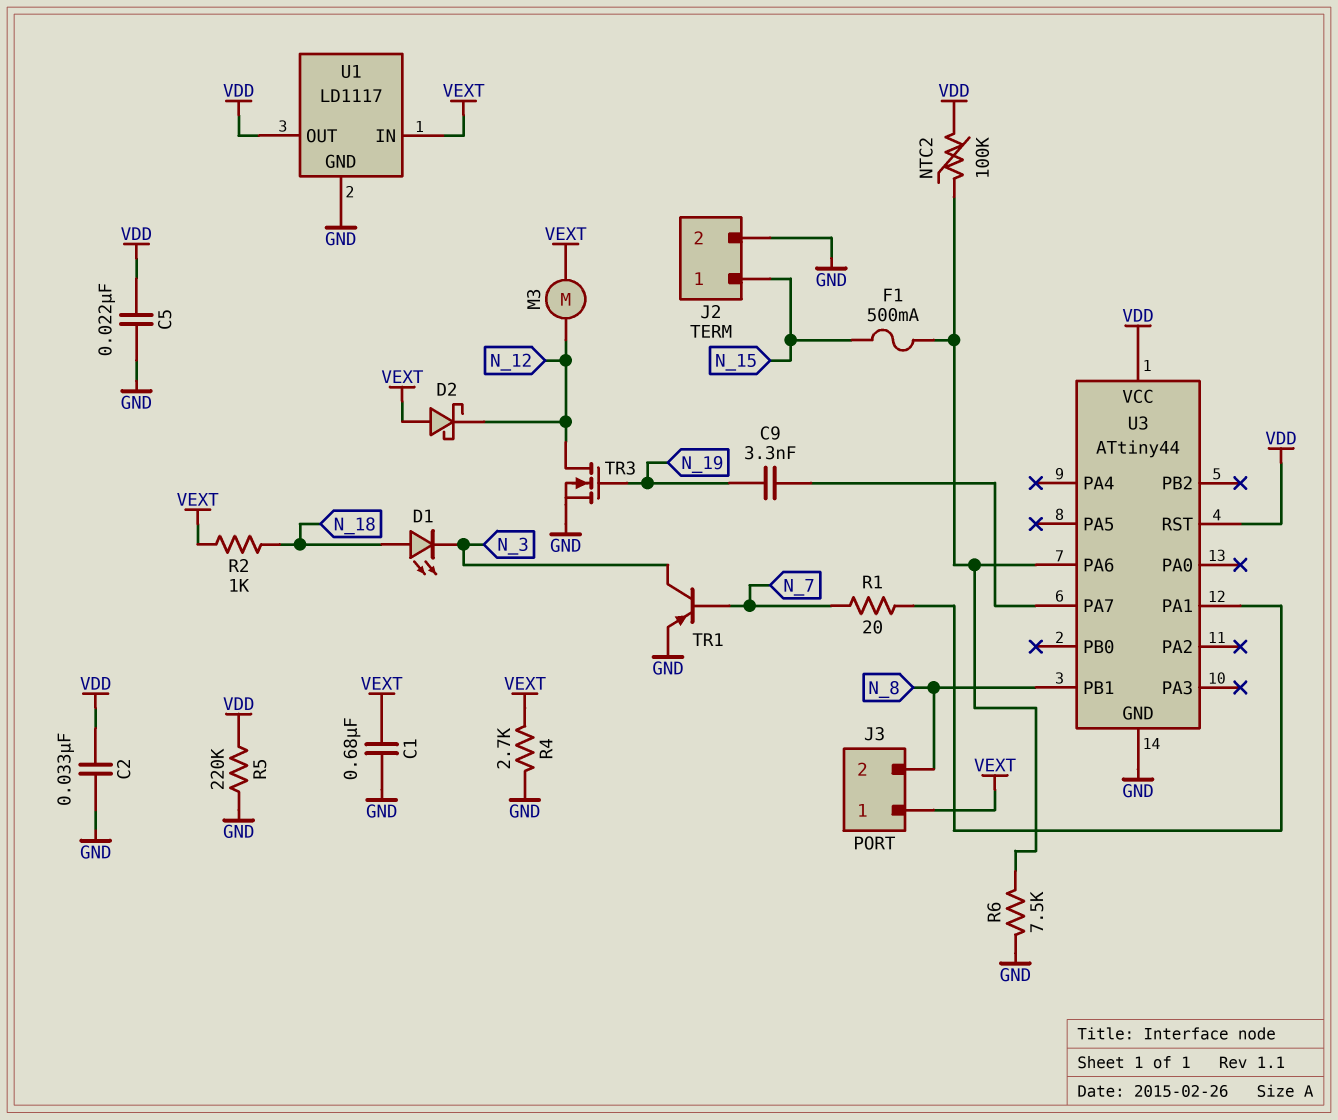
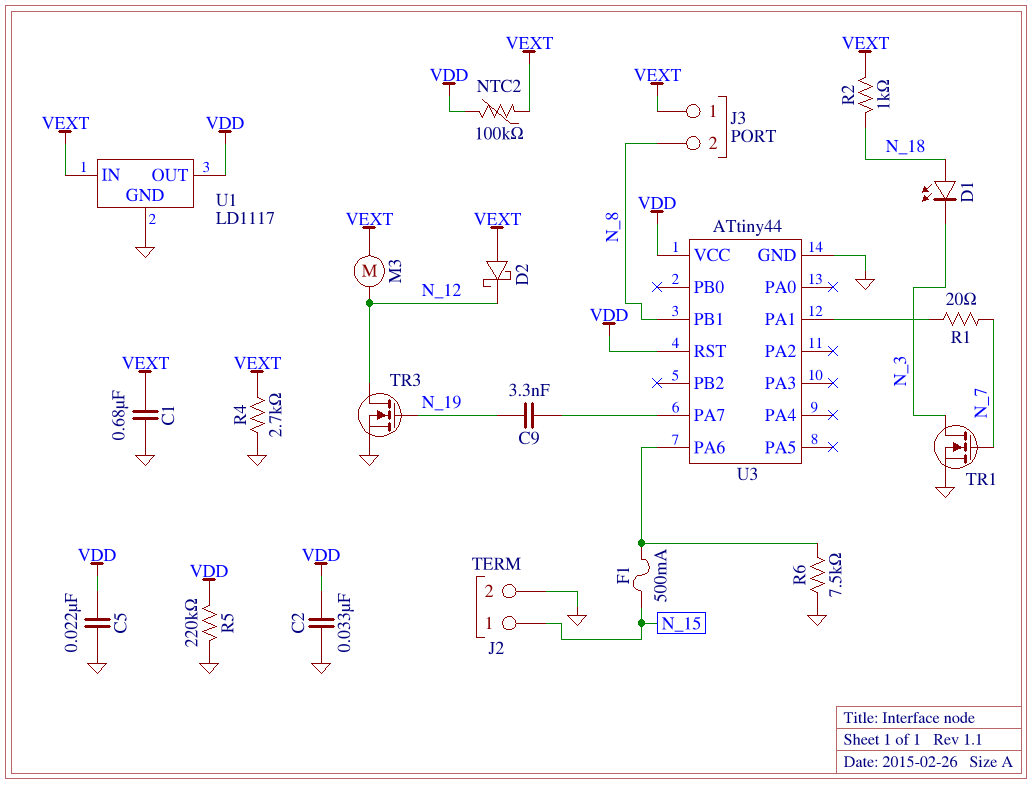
NTC2: 100k (U3/PA6, VDD) -> 100k (VDD, VEXT)
TR1: PNP (B N_7, C N_3, E GND) -> NMOS (G N_7, D N_3, S GND)

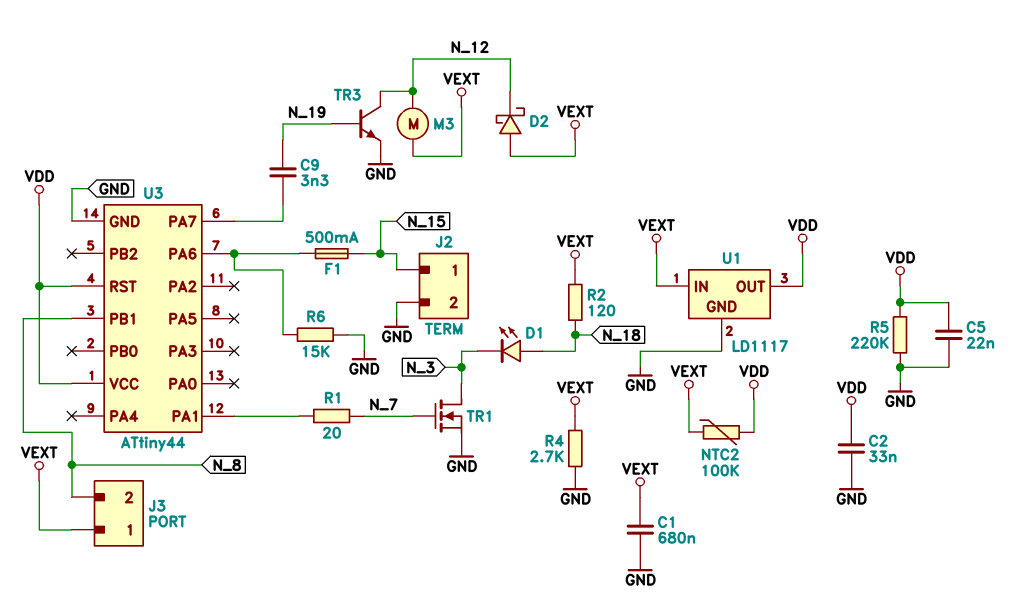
R2: 1k (N_18, VEXT) -> 120 (N_18, VEXT)
R6: 7.5k (GND, U3/PA6) -> 15k (GND, U3/PA6)
TR3: NMOS (G N_19, D N_12, S GND) -> NPN (B N_19, C N_12, E GND)

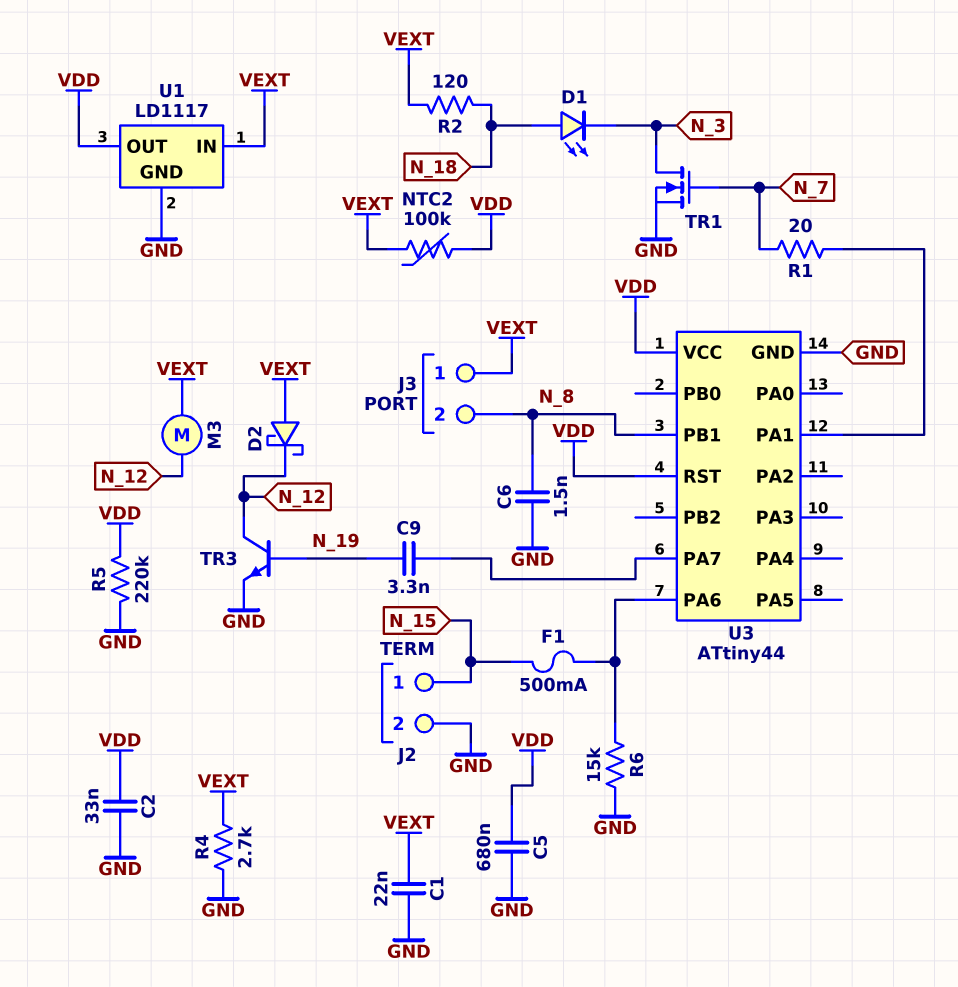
C1: 680nF (GND, VEXT) -> 22nF (GND, VEXT)
C5: 22nF (GND, VDD) -> 680nF (GND, VDD)
C6: none -> 1.5nF (GND, N_8)

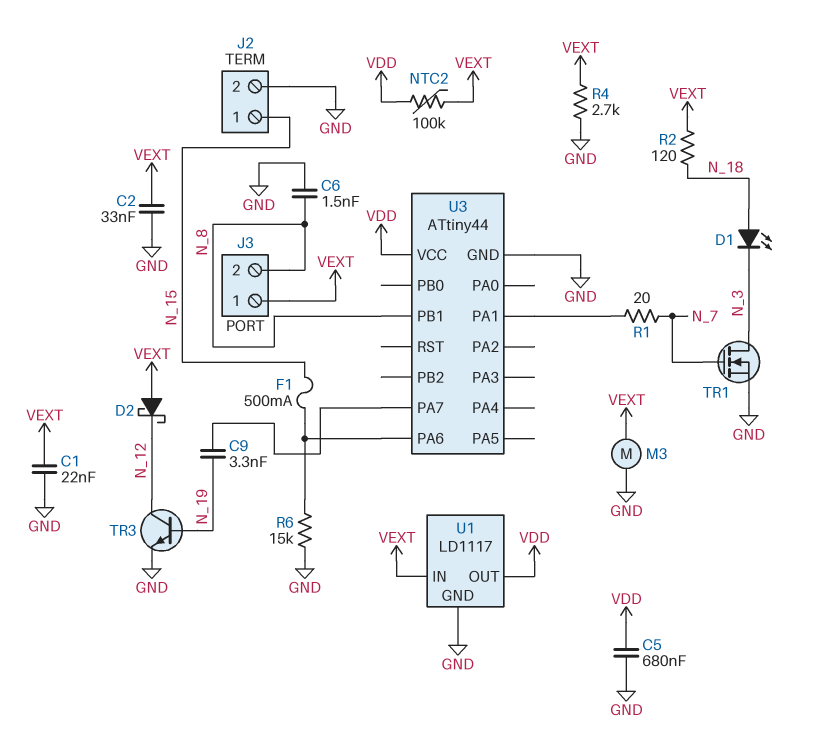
C2: 33nF (GND, VDD) -> 33nF (GND, VEXT)
M3: motor (N_12, VEXT) -> motor (GND, VEXT)
R5: 220k (GND, VDD) -> none
U3 pin RST: VDD -> none

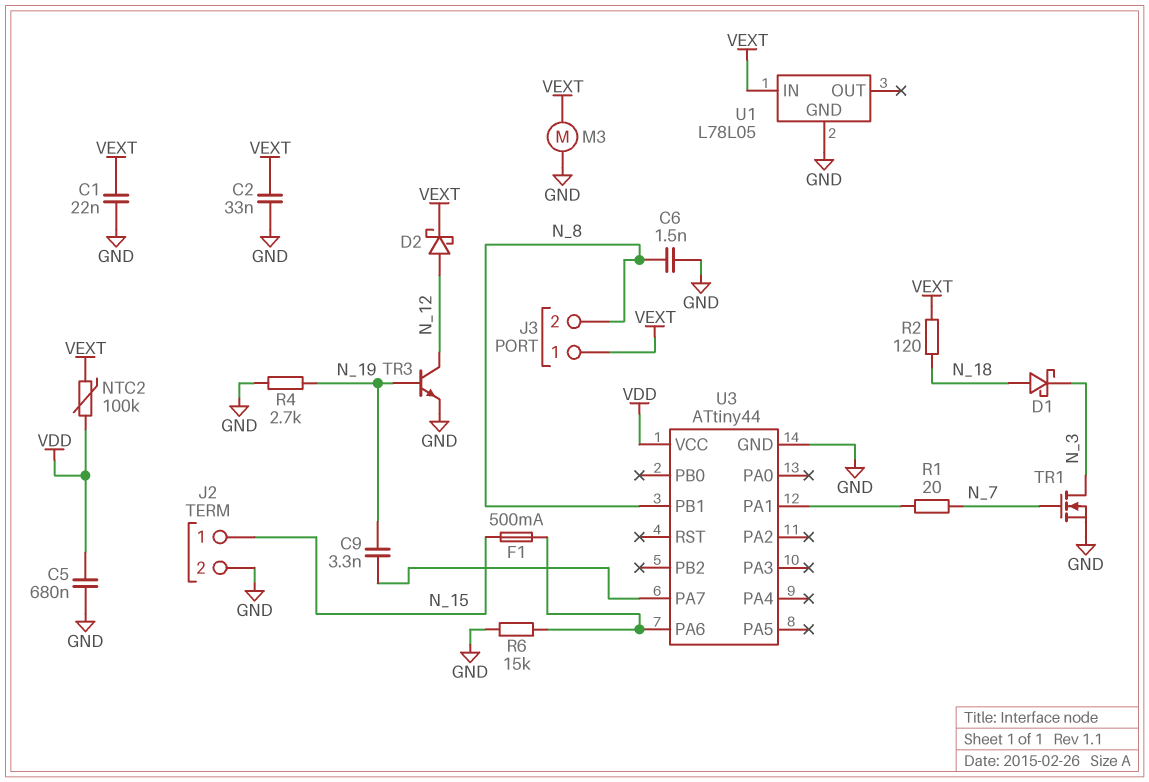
D1: LED (A N_18, K N_3) -> schottky (A N_18, K N_3)
D2: schottky (A VEXT, K N_12) -> schottky (A N_12, K VEXT)
R4: 2.7k (GND, VEXT) -> 2.7k (GND, N_19)
U1: LD1117 -> L78L05
U1 pin OUT: VDD -> none

